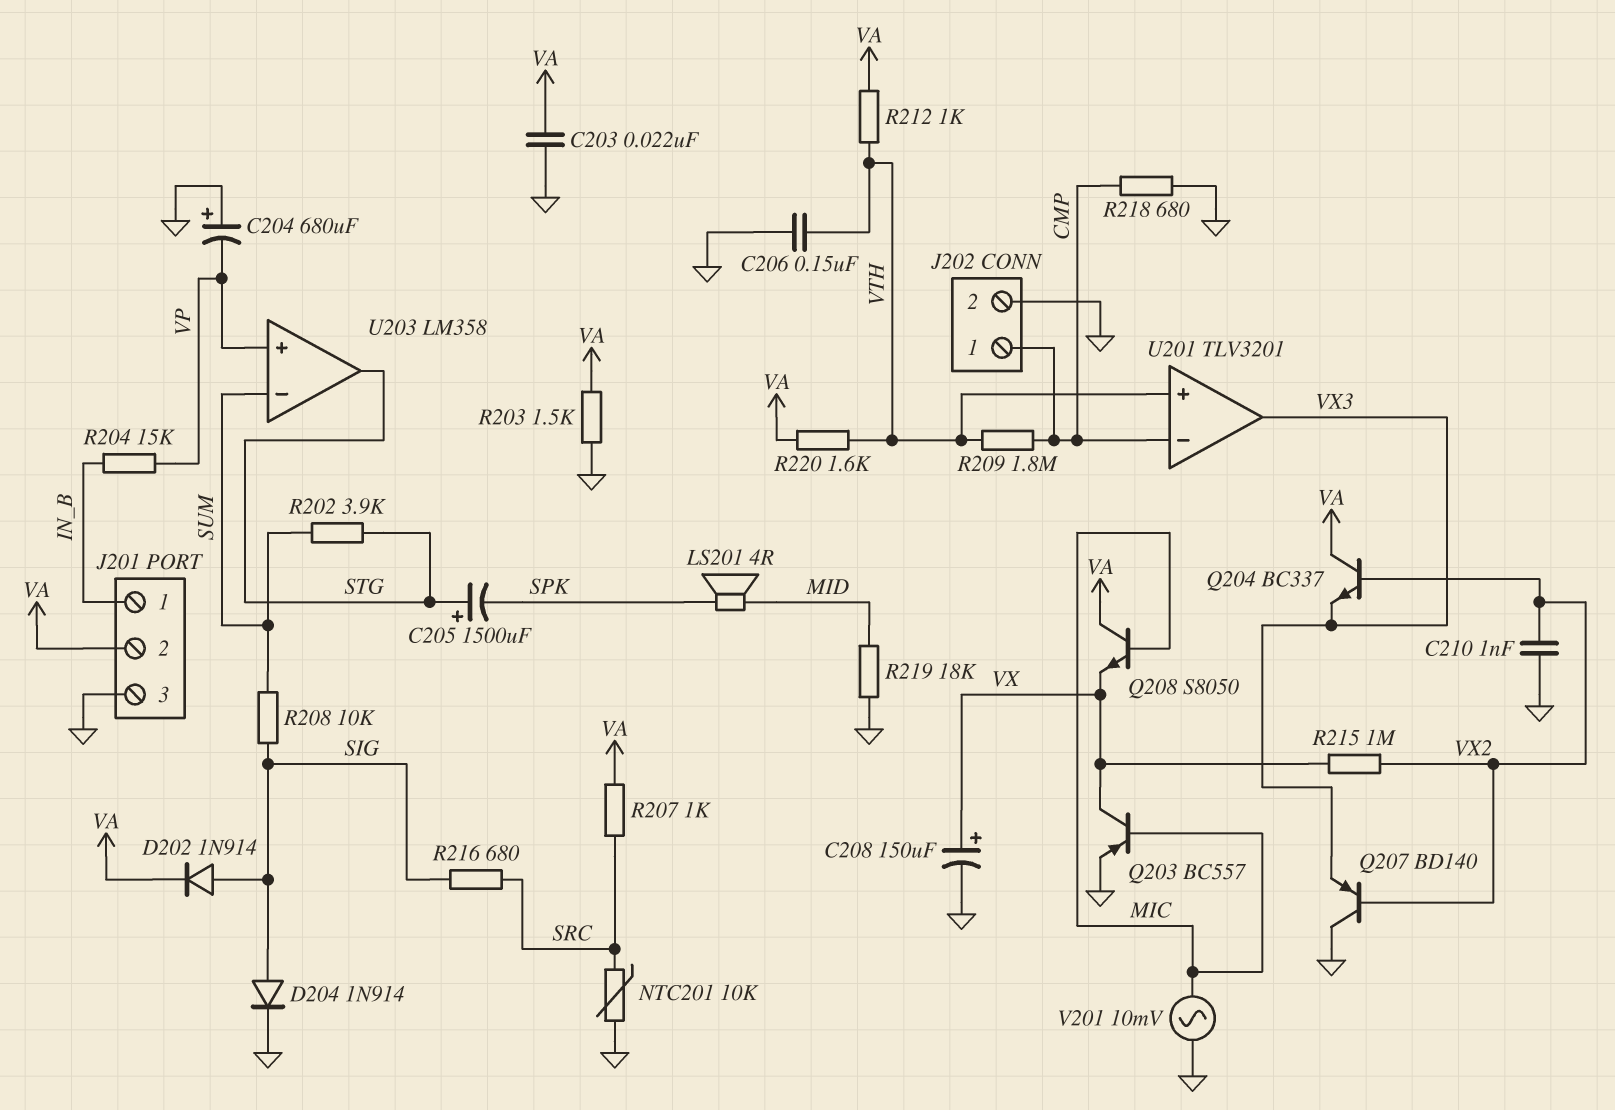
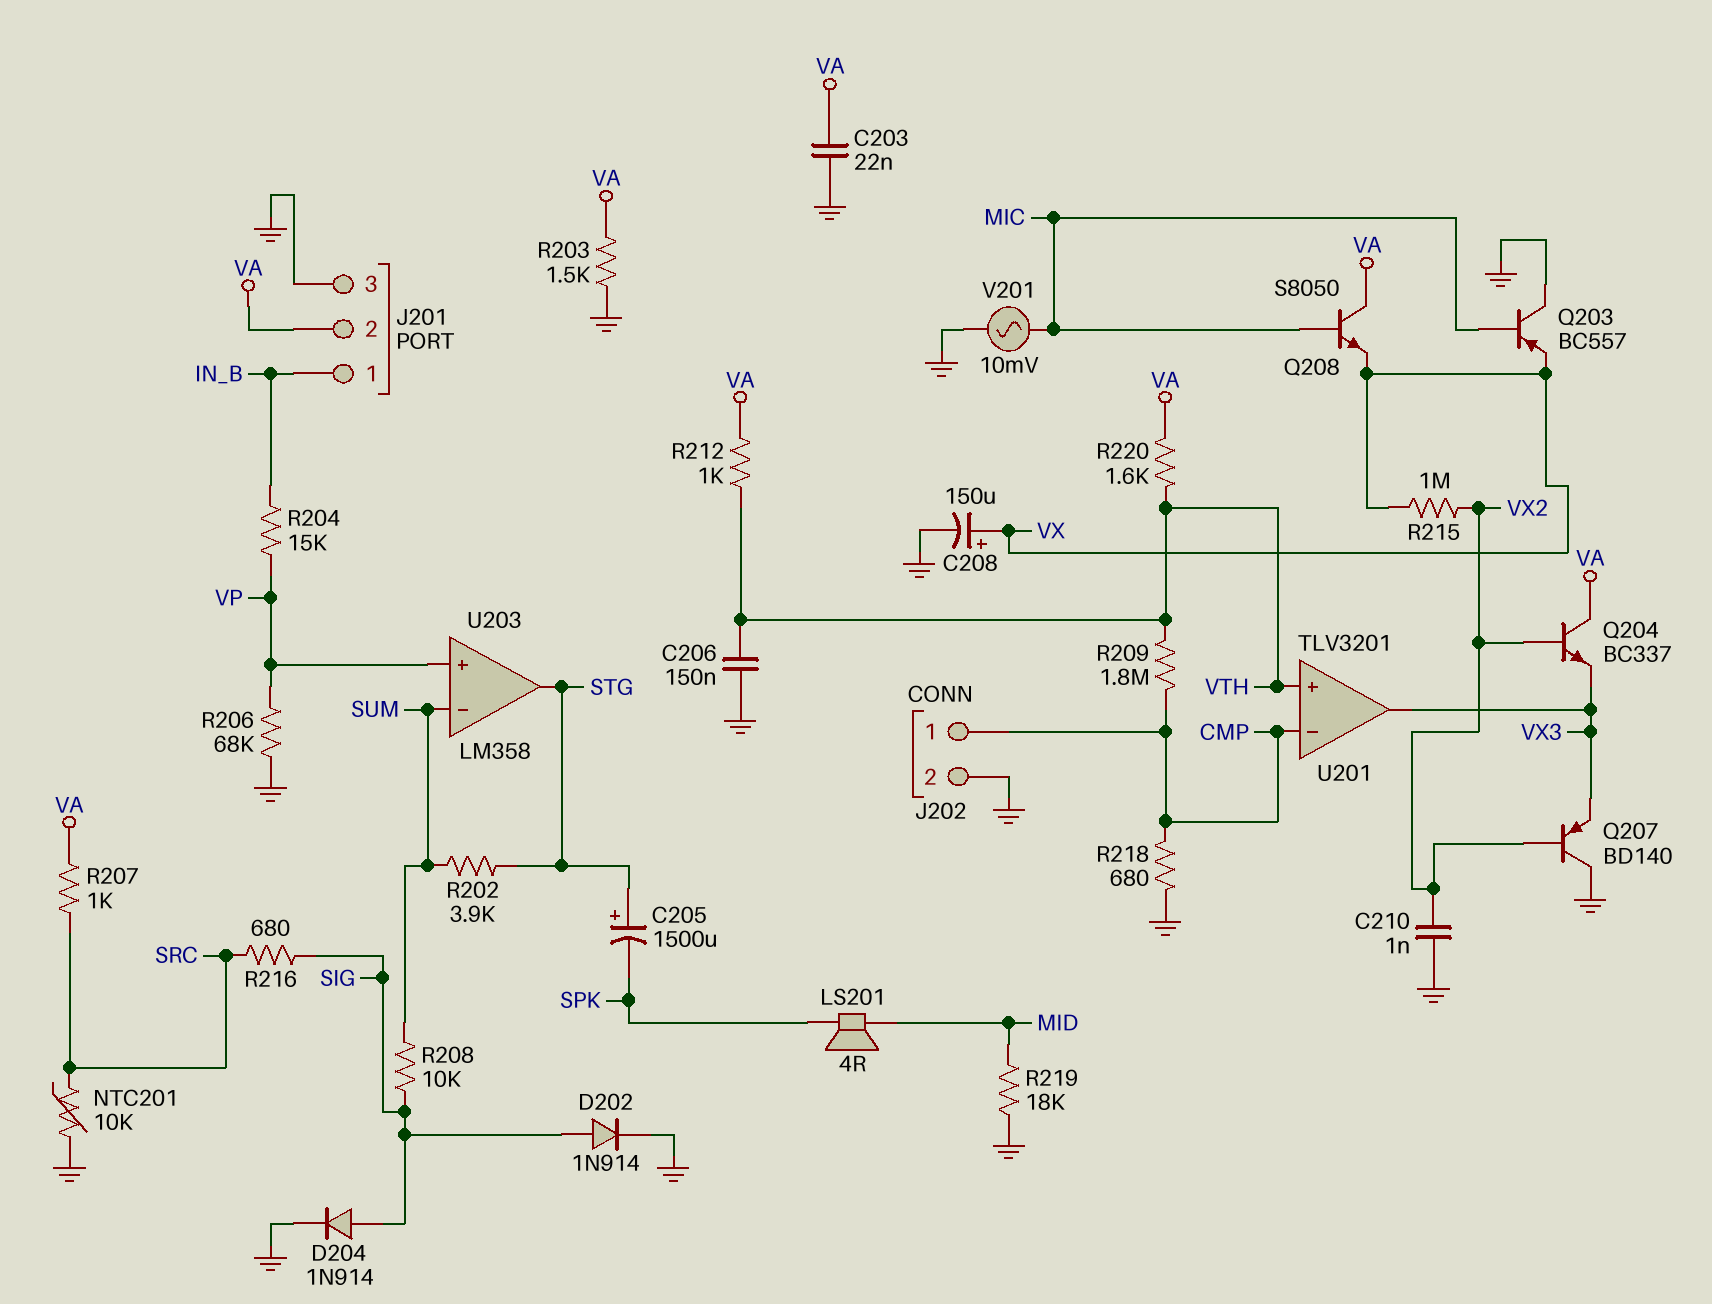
C204: 680uF (plus GND, minus VP) -> none
D202: diode 1N914 (A SIG, K VA) -> diode 1N914 (A SIG, K GND)
Q203: PNP BC557 (B MIC, C VX, E GND) -> PNP BC557 (B MIC, C GND, E VX)
R206: none -> 68k (GND, VP)

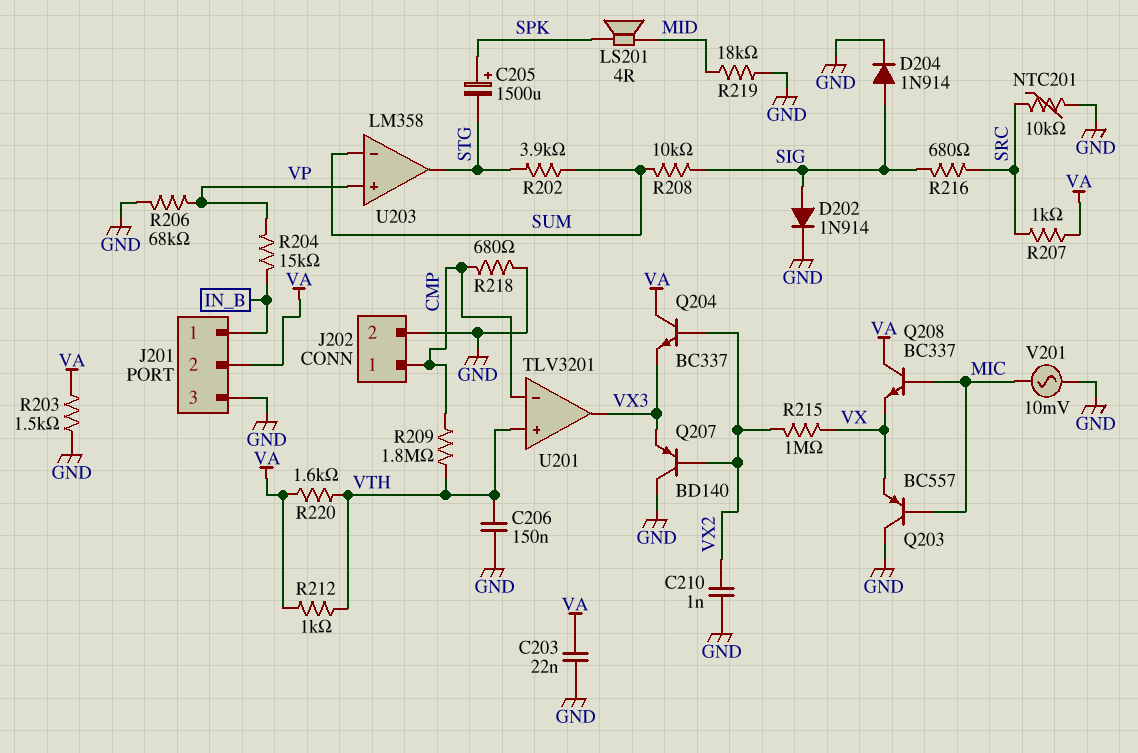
C205: 1500uF (plus STG, minus SPK) -> 1500uF (plus SPK, minus STG)
C208: 150uF (plus VX, minus GND) -> none
Q208: NPN S8050 (B MIC, C VA, E VX) -> NPN BC337 (B MIC, C VA, E VX)

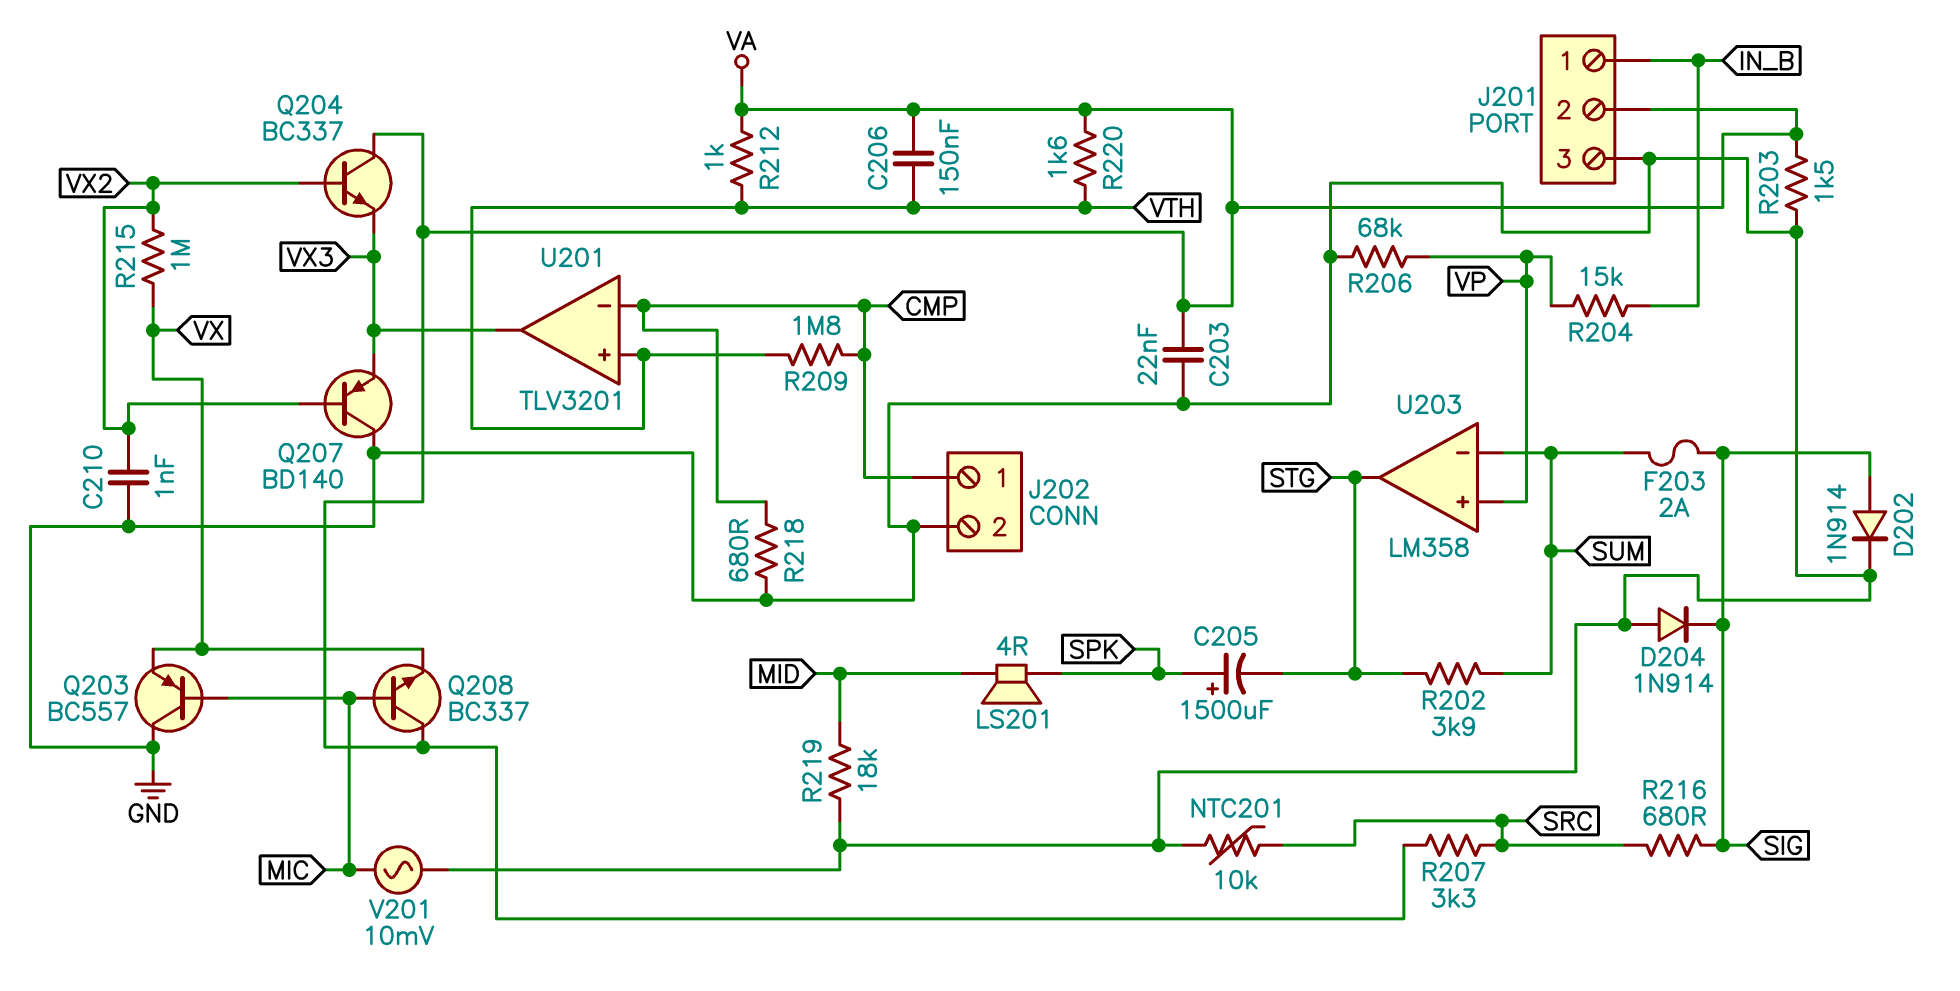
C206: 150nF (GND, VTH) -> 150nF (VA, VTH)
D204: diode 1N914 (A SIG, K GND) -> diode 1N914 (A GND, K SIG)
F203: none -> 2A (SIG, SUM)
R207: 1k (SRC, VA) -> 3.3k (SRC, VA)
R208: 10k (SIG, SUM) -> none

